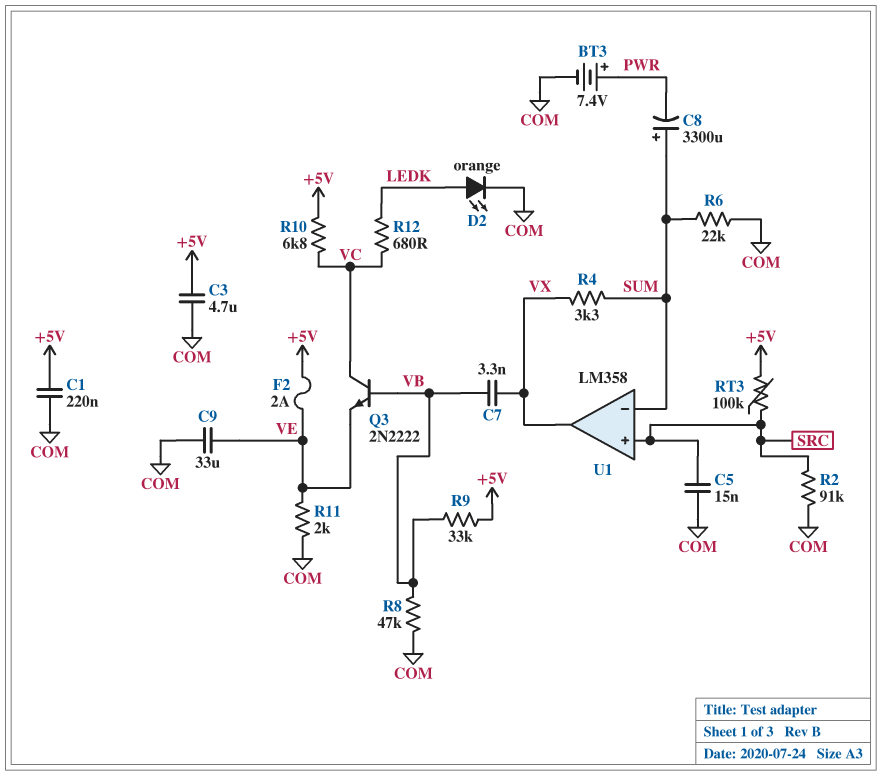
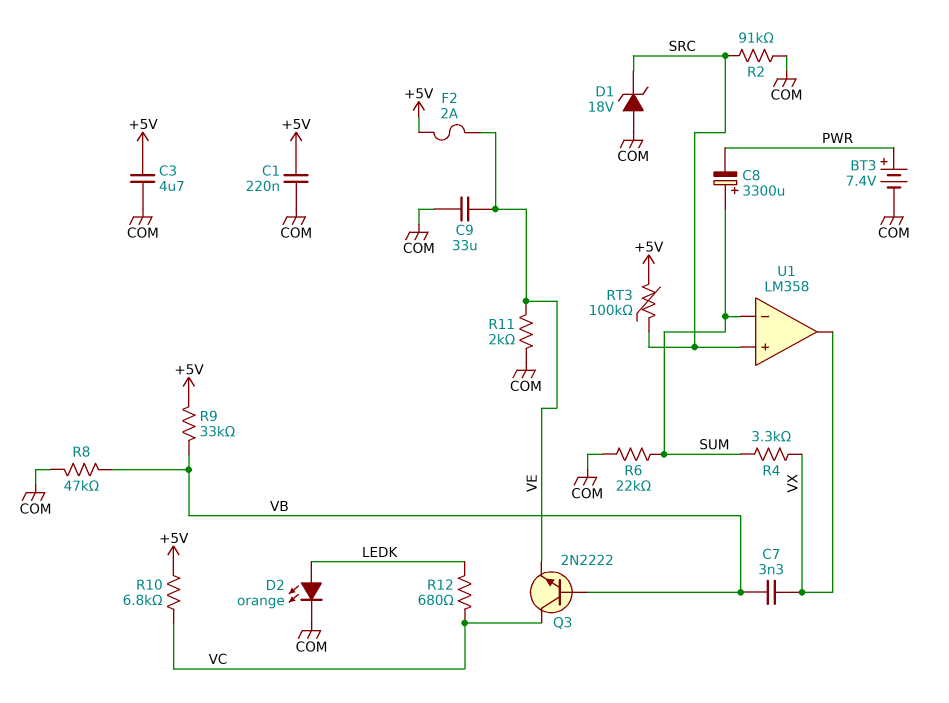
C5: 15nF (COM, SRC) -> none
D1: none -> zener 18V (A COM, K SRC)

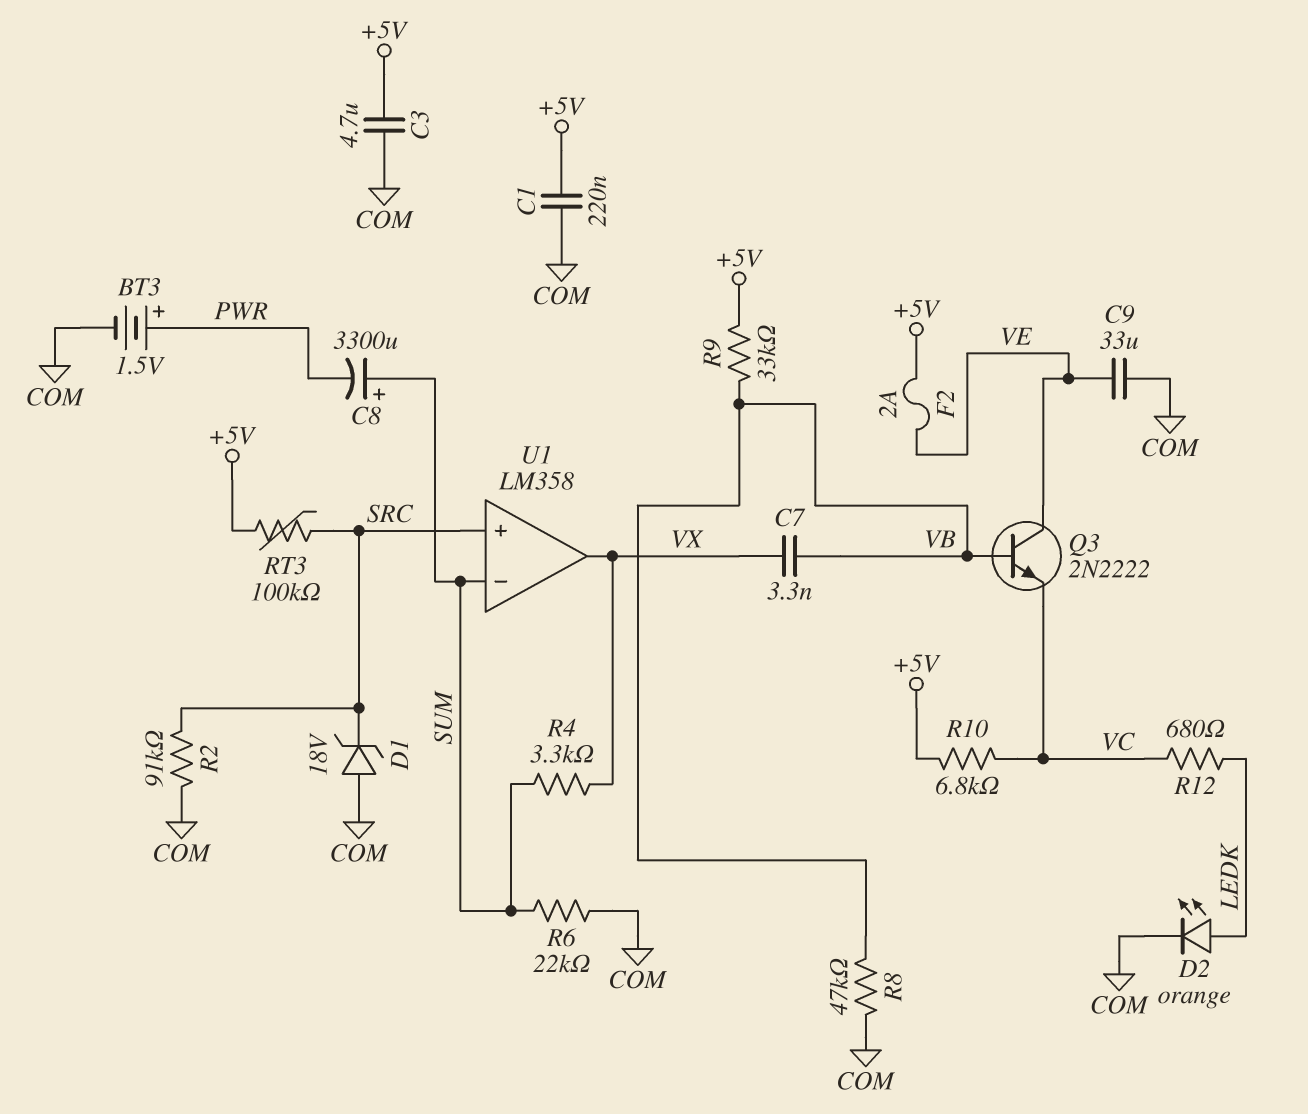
BT3: 7.4V (plus PWR, minus COM) -> 1.5V (plus PWR, minus COM)
Q3: NPN 2N2222 (B VB, C VC, E VE) -> NPN 2N2222 (B VB, C VE, E VC)
R11: 2k (COM, VE) -> none

